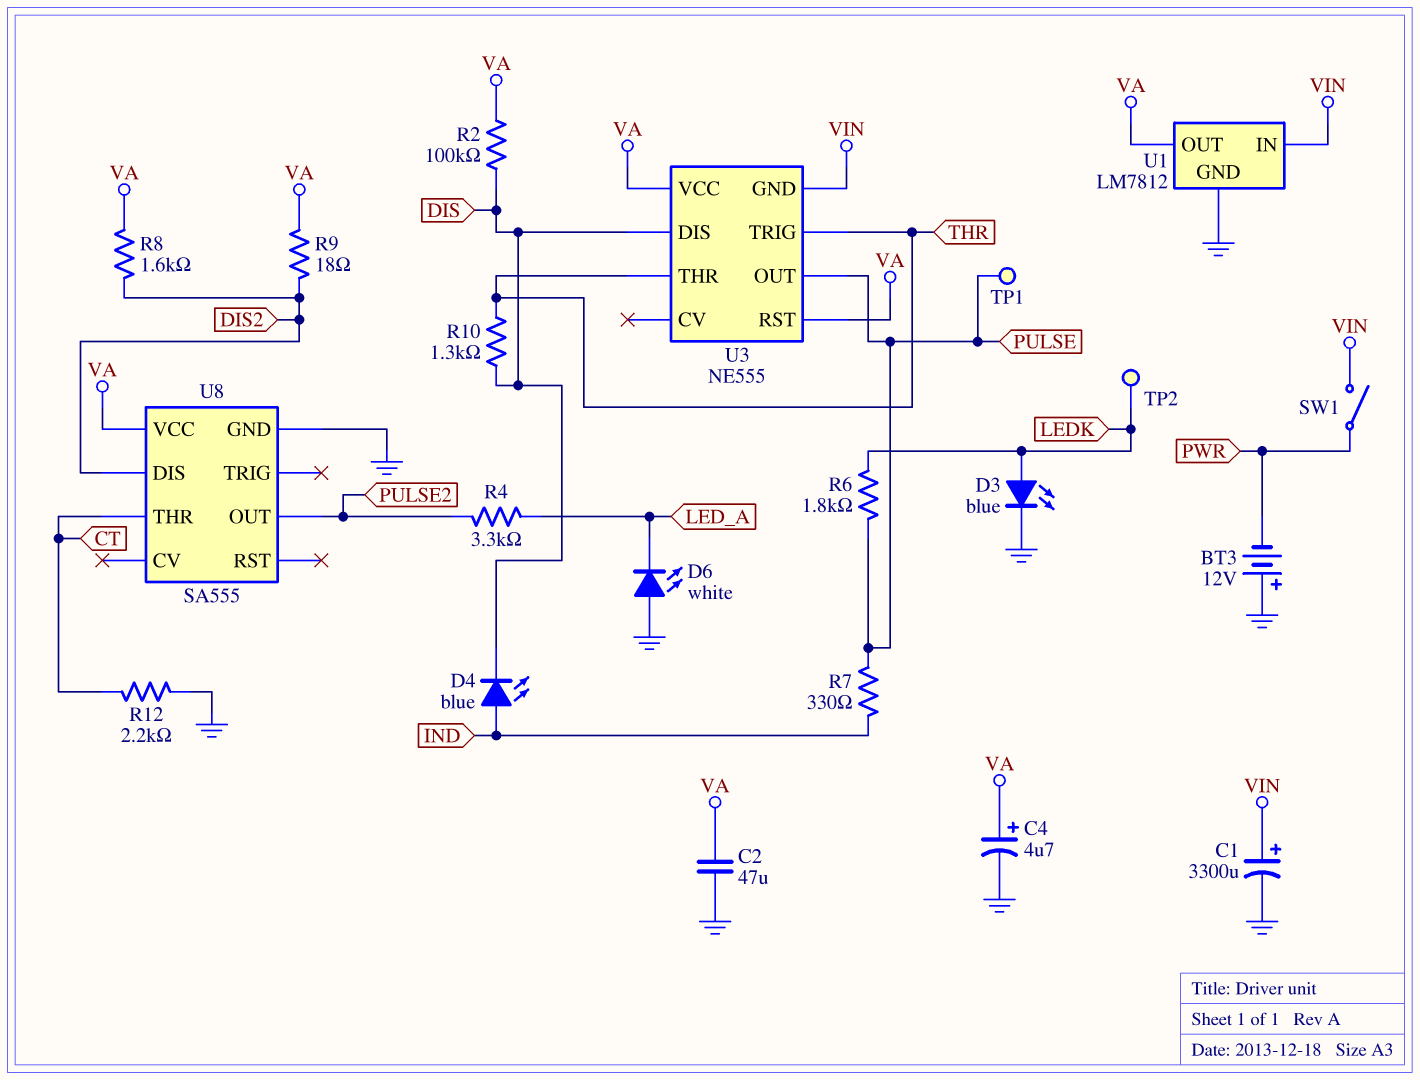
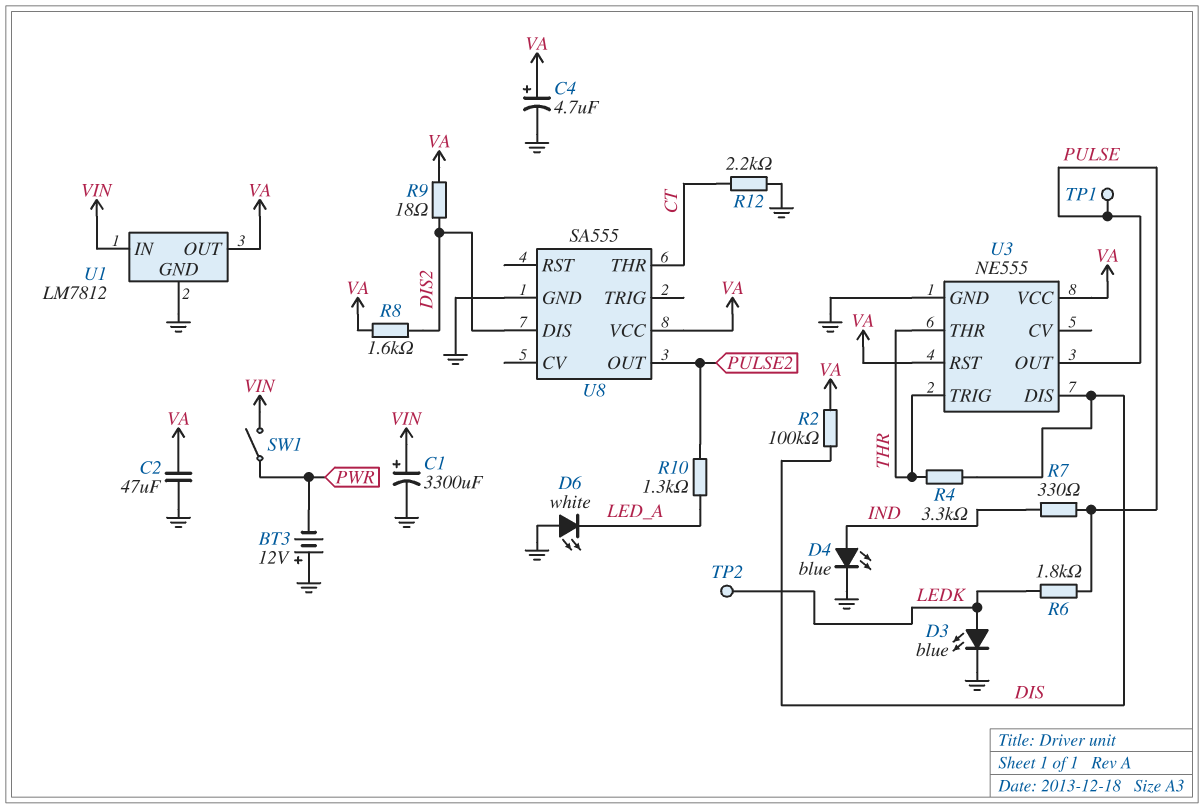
D4: LED blue (A IND, K DIS) -> LED blue (A IND, K GND)
R4: 3.3k (LED_A, PULSE2) -> 3.3k (DIS, THR)
R10: 1.3k (DIS, THR) -> 1.3k (LED_A, PULSE2)
U3 pin GND: VIN -> GND

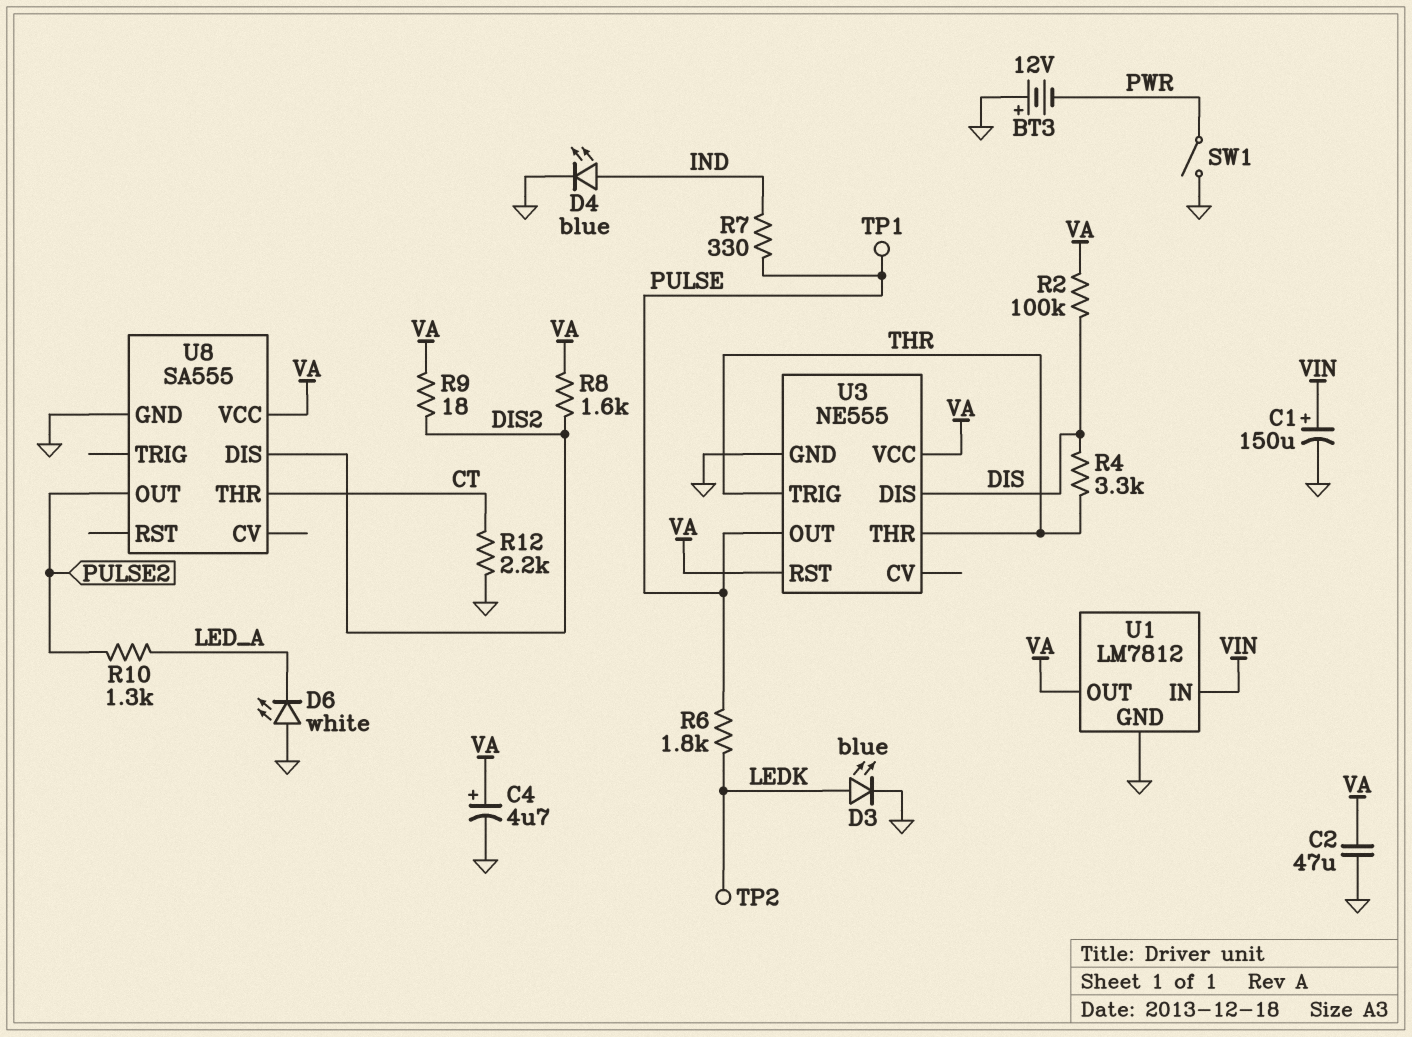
C1: 3300uF (plus VIN, minus GND) -> 150uF (plus VIN, minus GND)
SW1: switch (PWR, VIN) -> switch (GND, PWR)

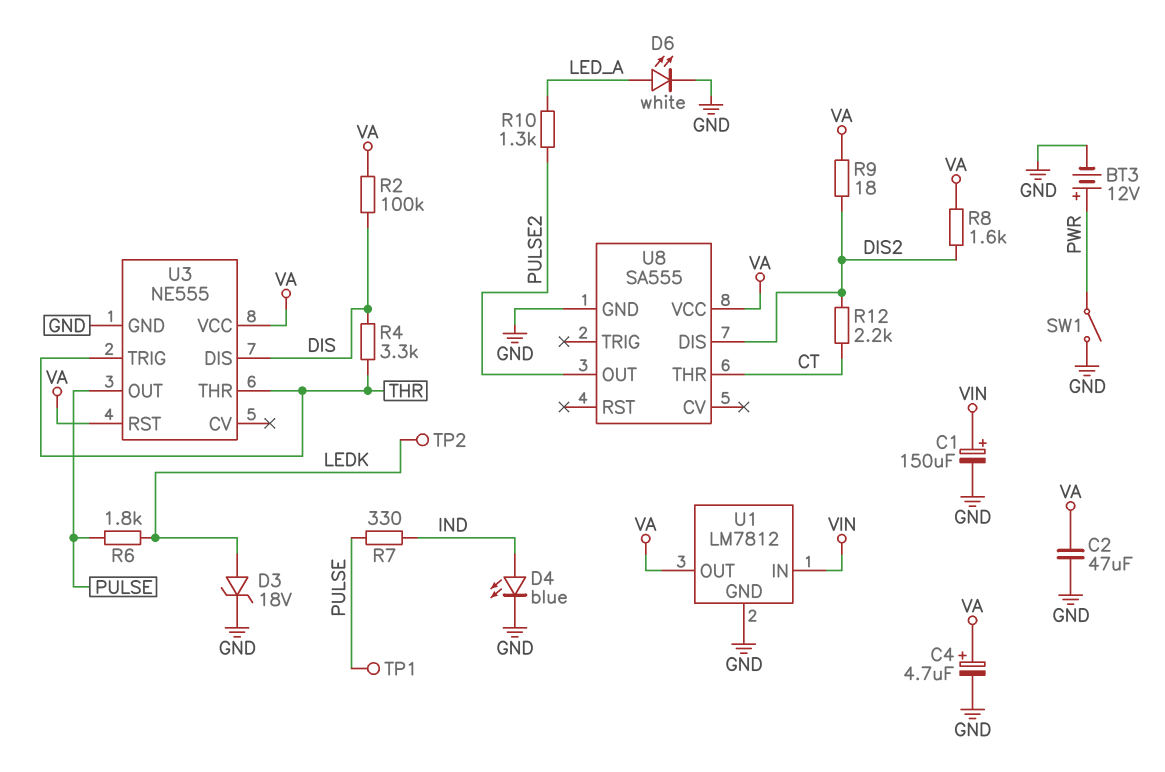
BT3: 12V (plus GND, minus PWR) -> 12V (plus PWR, minus GND)
D3: LED blue (A LEDK, K GND) -> zener 18V (A LEDK, K GND)
D6: LED white (A GND, K LED_A) -> LED white (A LED_A, K GND)
R12: 2.2k (CT, GND) -> 2.2k (CT, DIS2)

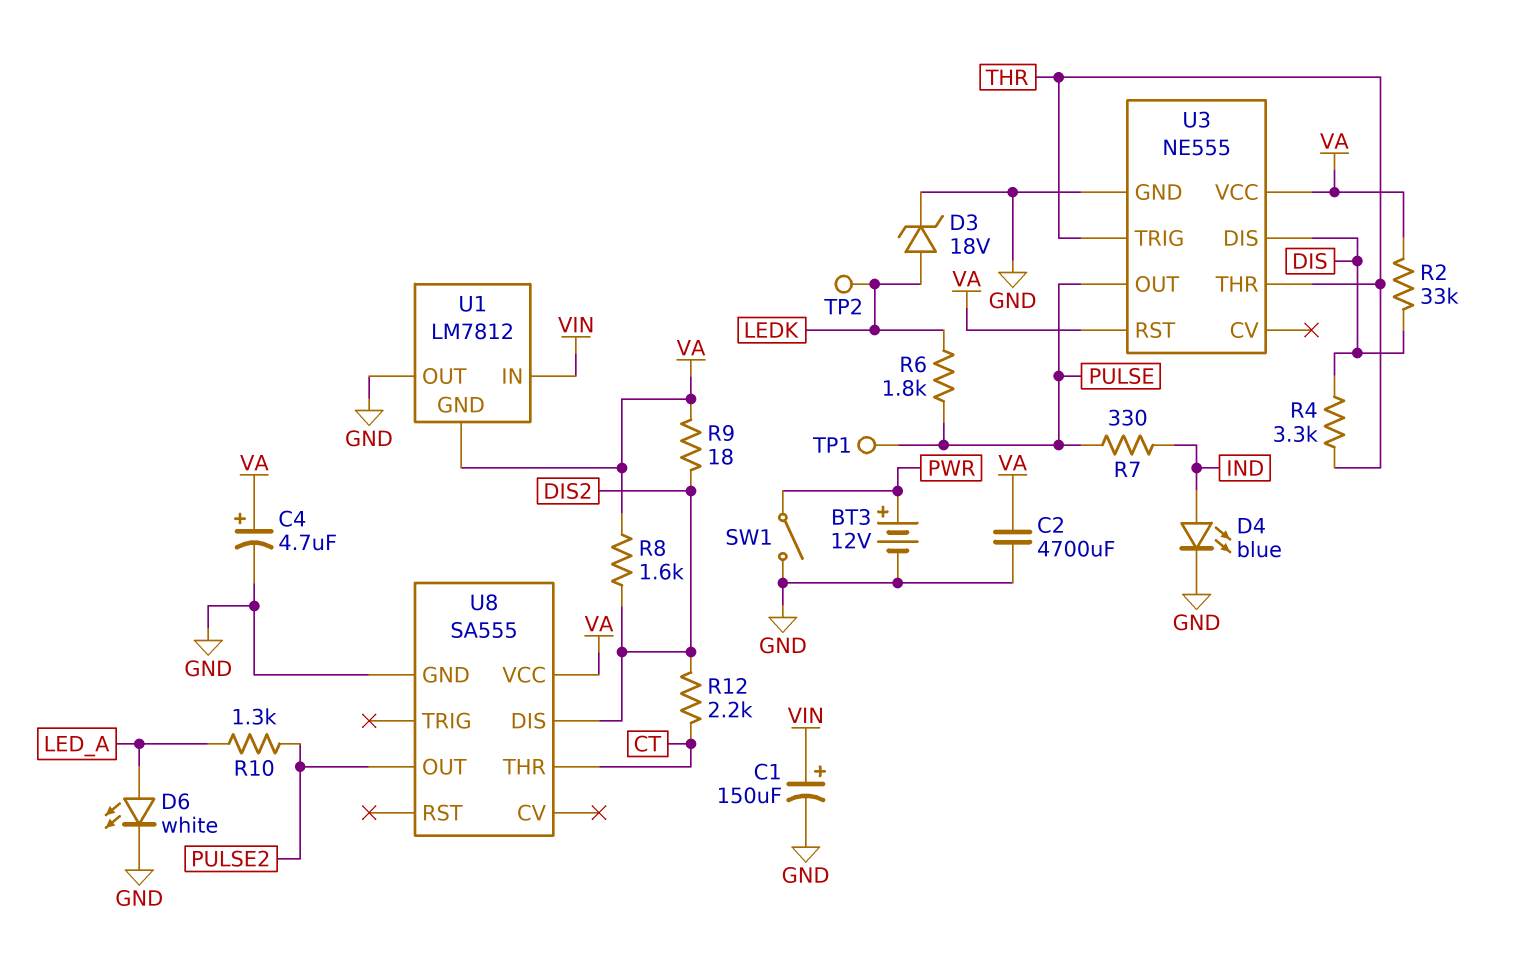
C2: 47uF (GND, VA) -> 4700uF (GND, VA)
R2: 100k (DIS, VA) -> 33k (DIS, VA)
U1 pin GND: GND -> VA
U1 pin OUT: VA -> GND

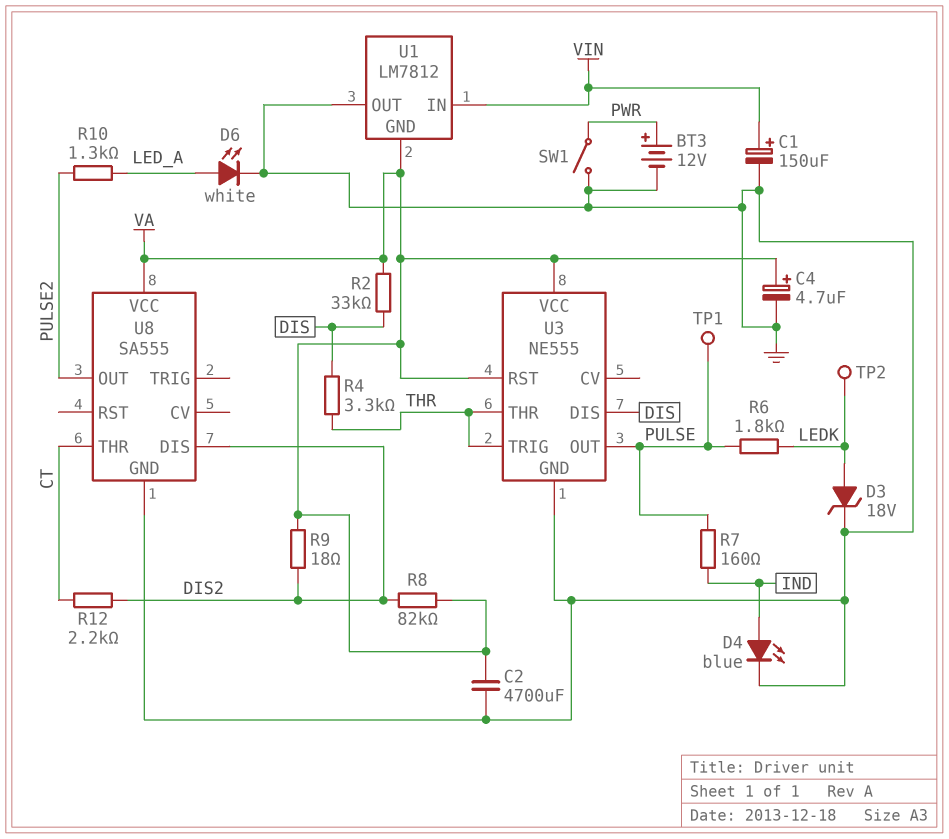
R7: 330 (IND, PULSE) -> 160 (IND, PULSE)
R8: 1.6k (DIS2, VA) -> 82k (DIS2, VA)

